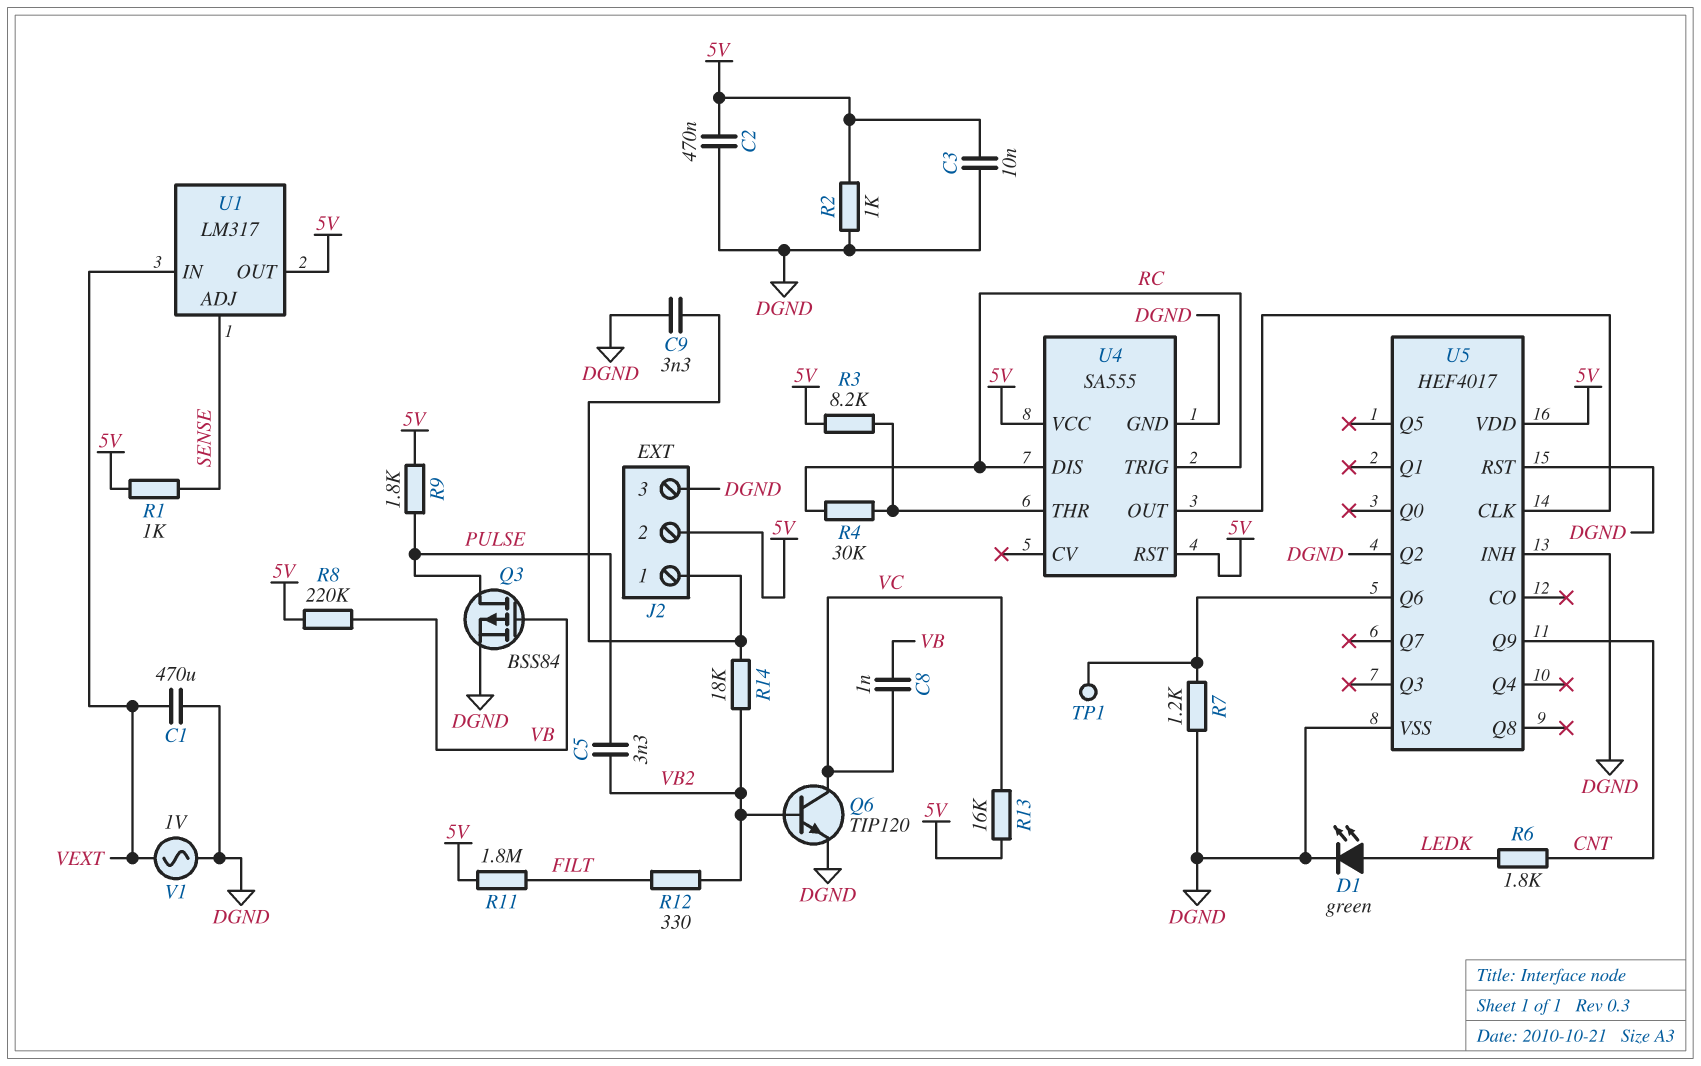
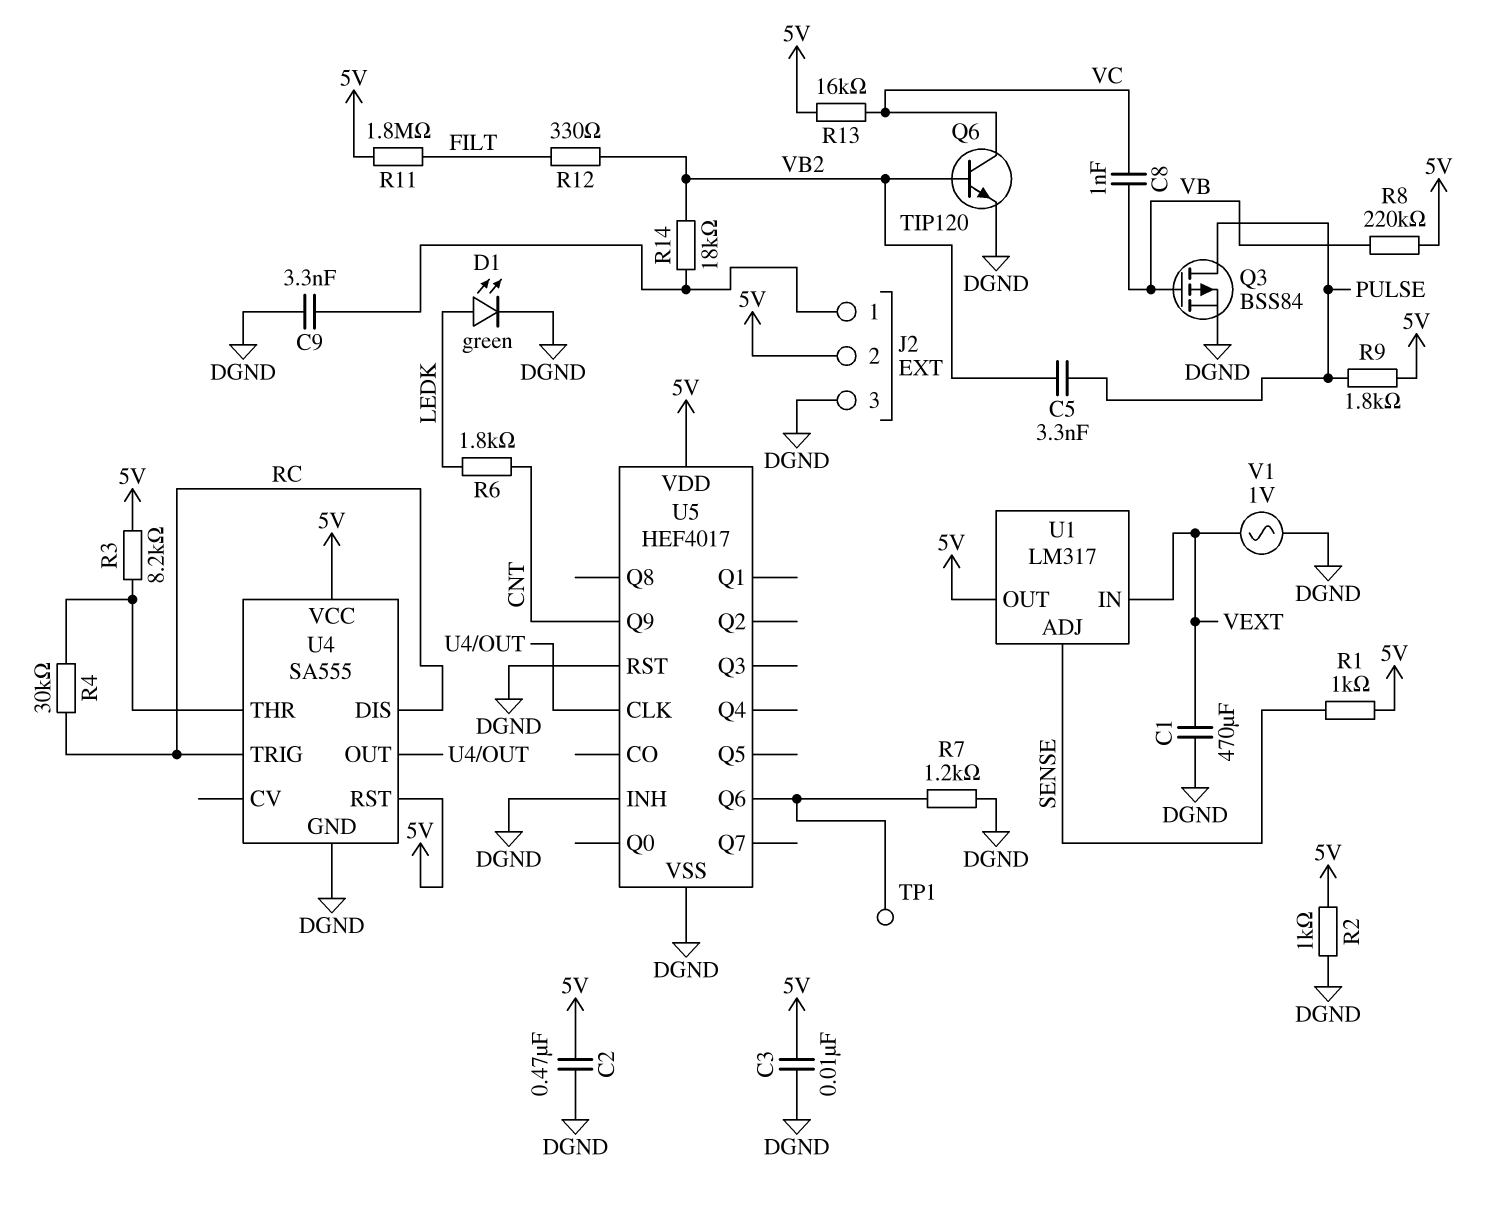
U5 pin Q2: DGND -> none

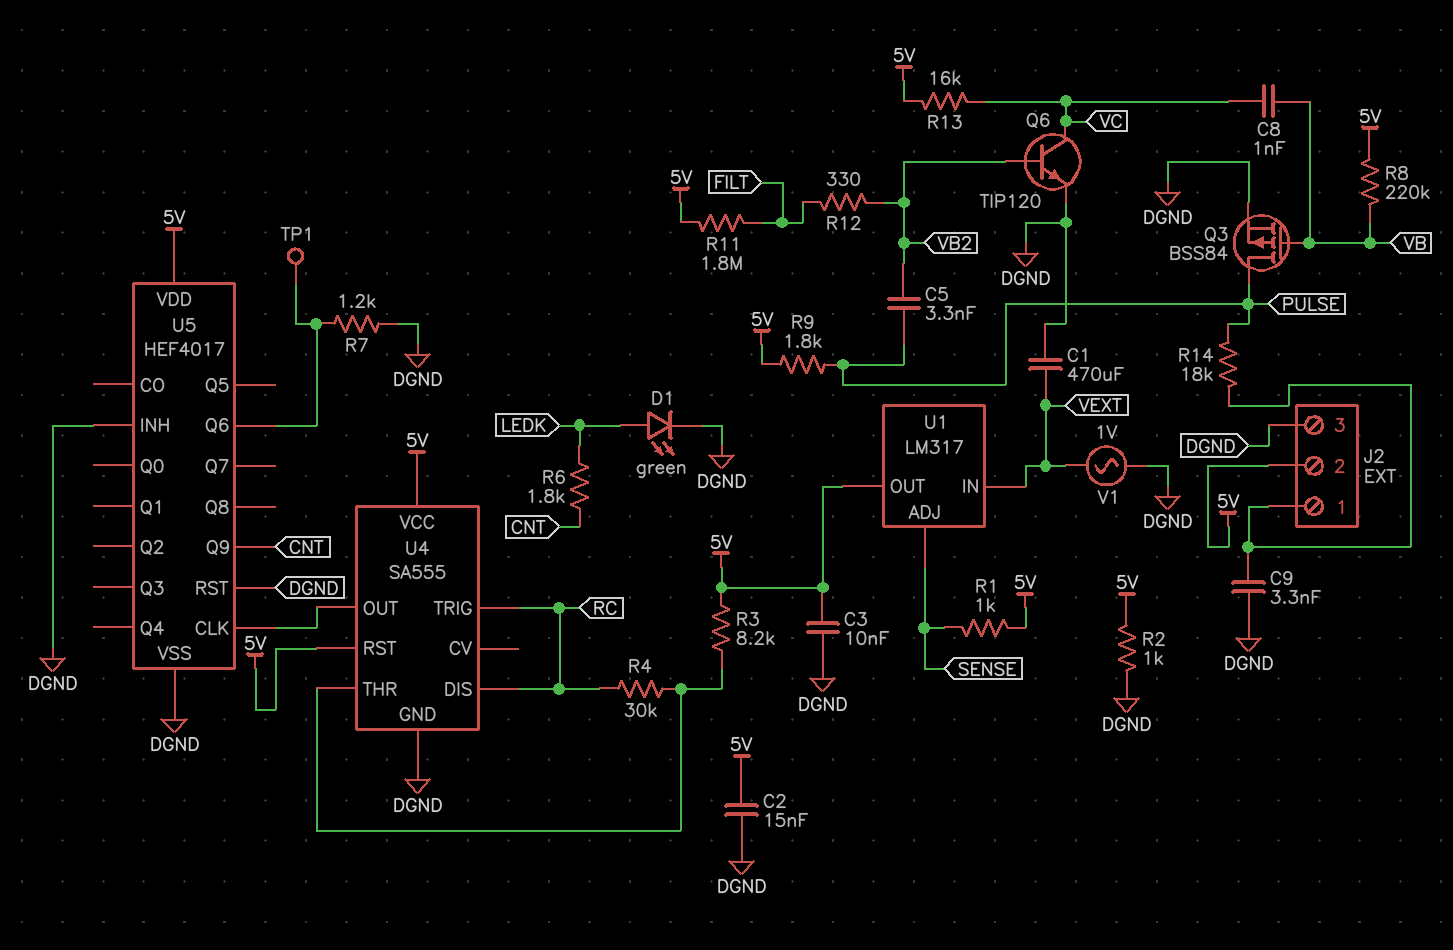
C2: 470nF (5V, DGND) -> 15nF (5V, DGND)
R14: 18k (J2/1, VB2) -> 18k (J2/1, PULSE)

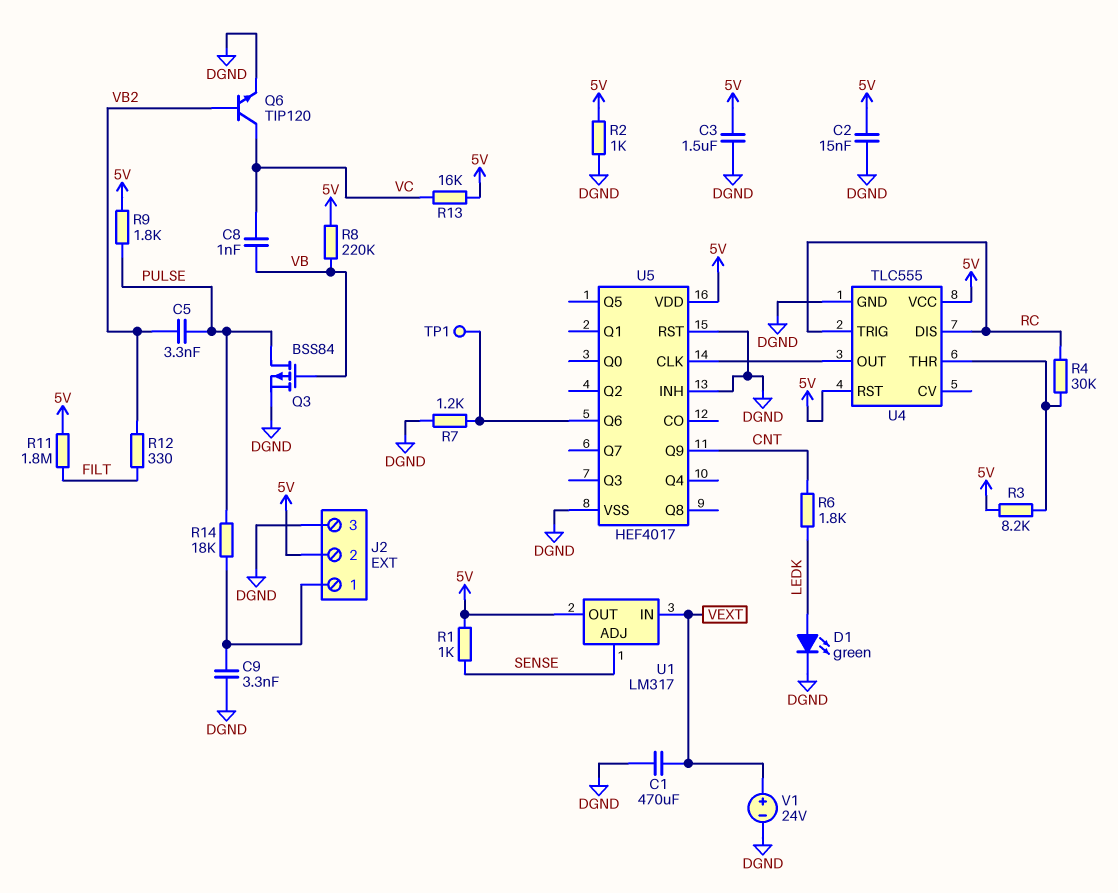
C3: 10nF (5V, DGND) -> 1.5uF (5V, DGND)
U4: SA555 -> TLC555
V1: AC 1V (DGND, VEXT) -> 24V (plus VEXT, minus DGND)

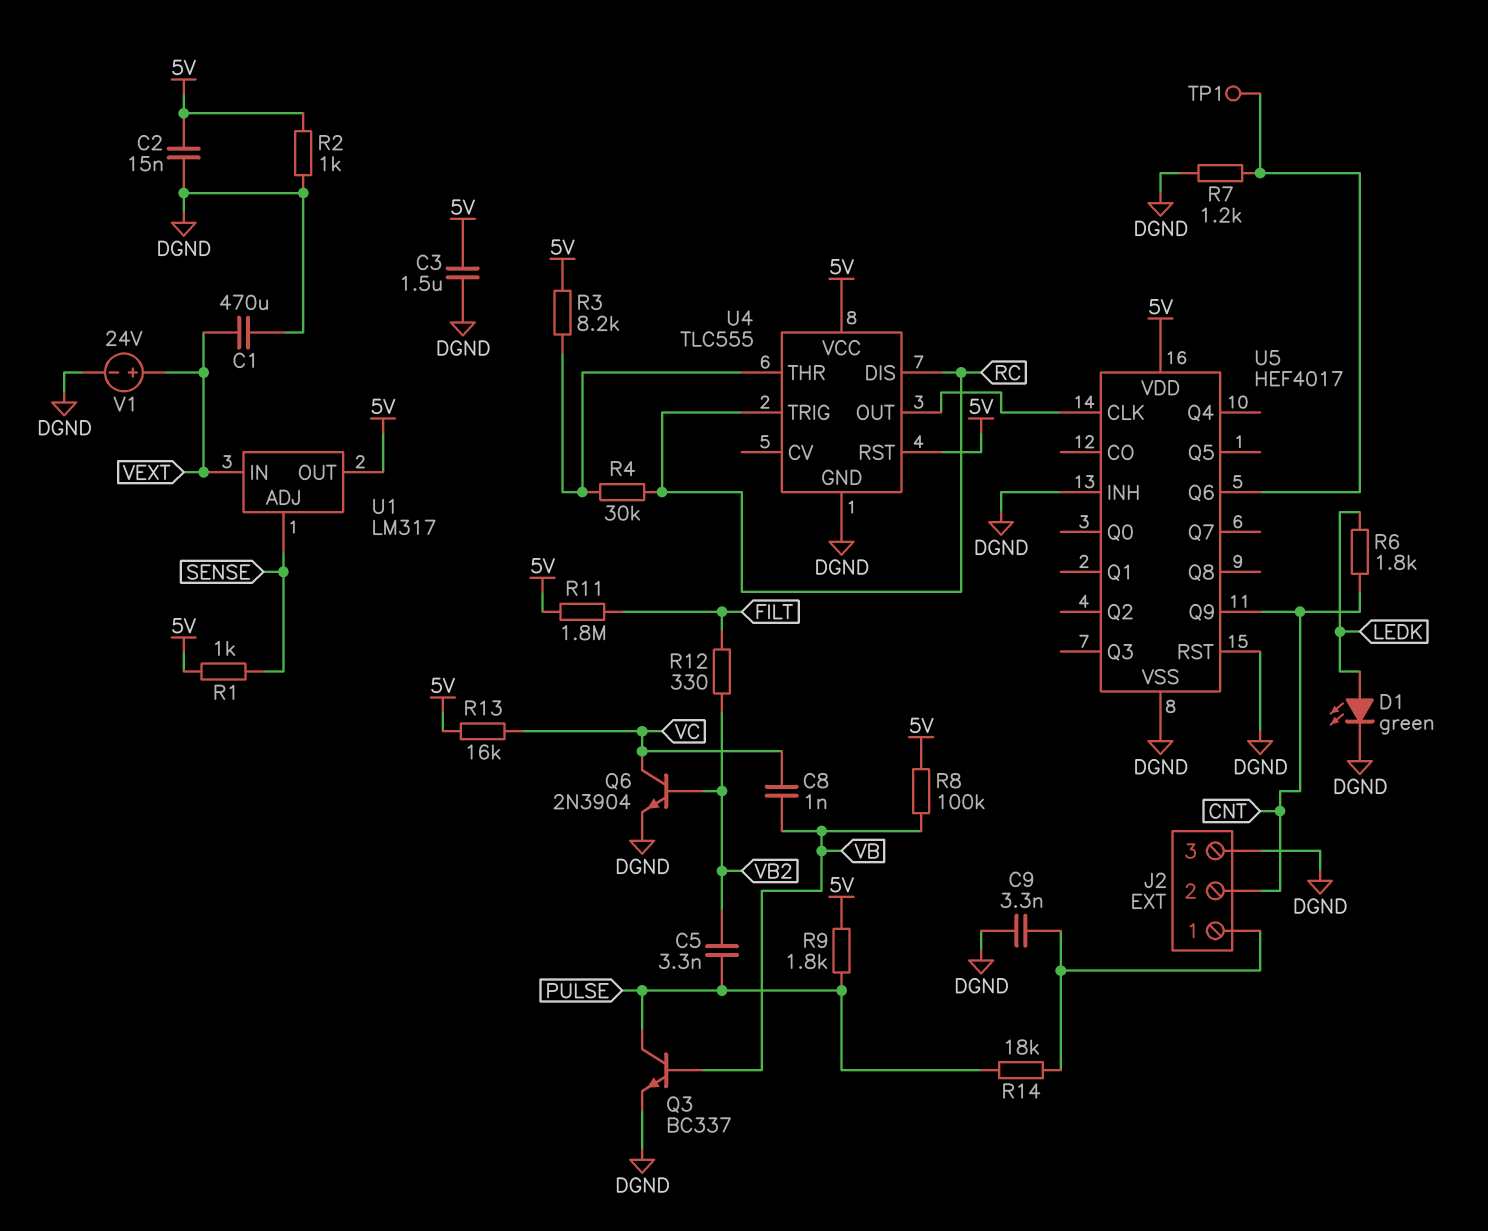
J2 pin 2: 5V -> CNT
Q3: PMOS BSS84 (G VB, D PULSE, S DGND) -> NPN BC337 (B VB, C PULSE, E DGND)
Q6: NPN TIP120 (B VB2, C VC, E DGND) -> NPN 2N3904 (B VB2, C VC, E DGND)
R8: 220k (5V, VB) -> 100k (5V, VB)

